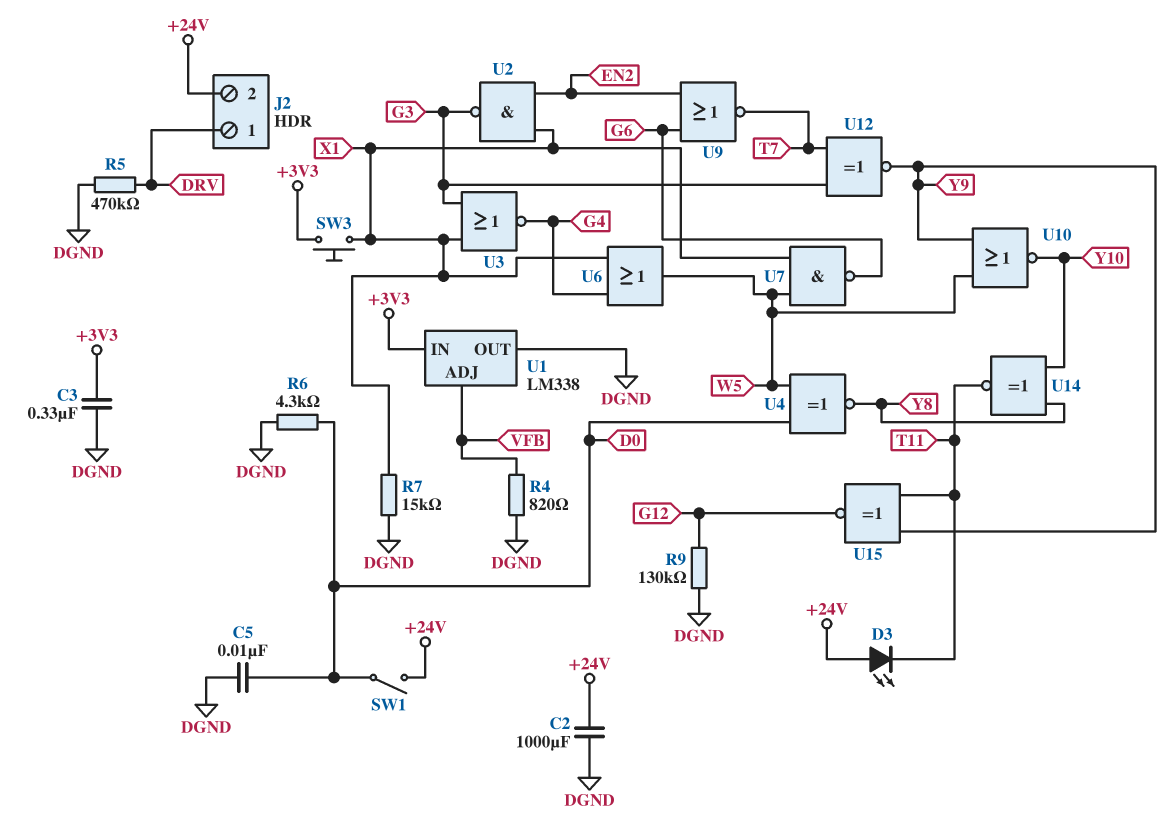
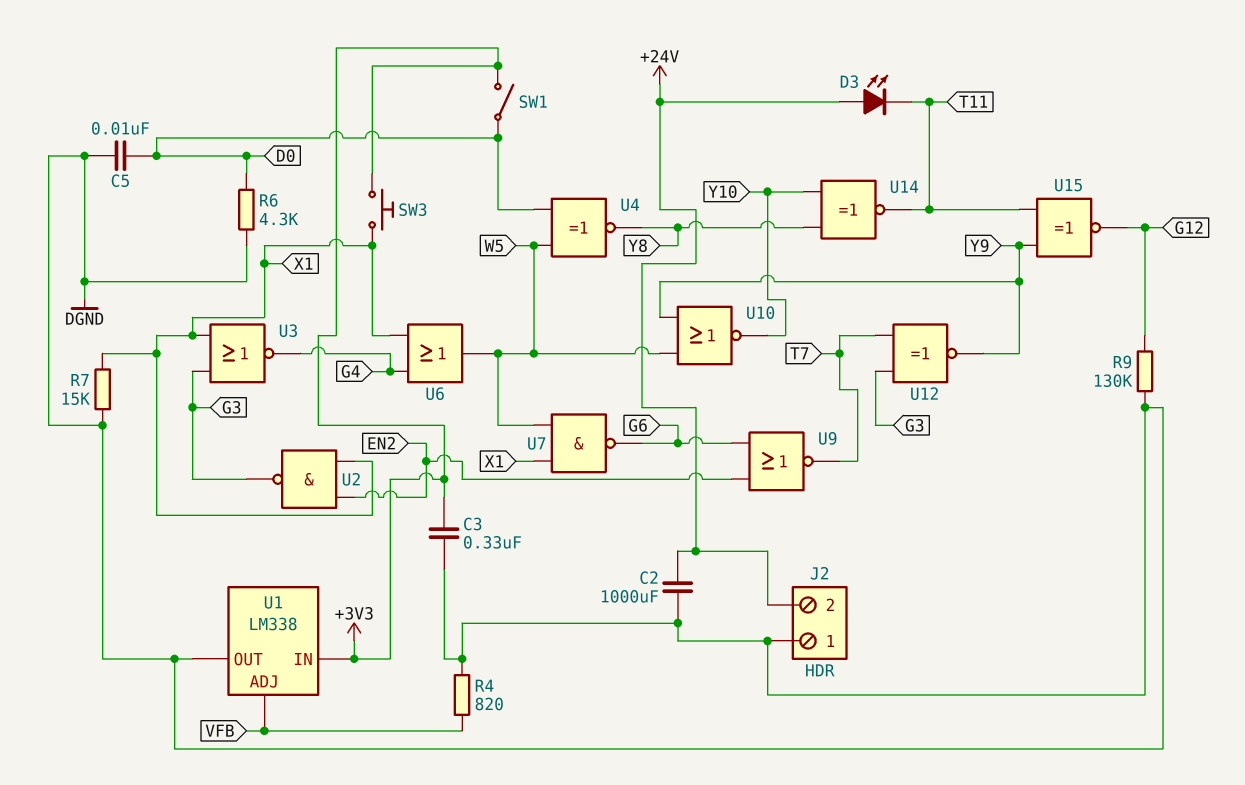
J2 pin 1: DRV -> DGND
R5: 470k (DGND, DRV) -> none
SW1: switch (+24V, D0) -> switch (+3V3, D0)

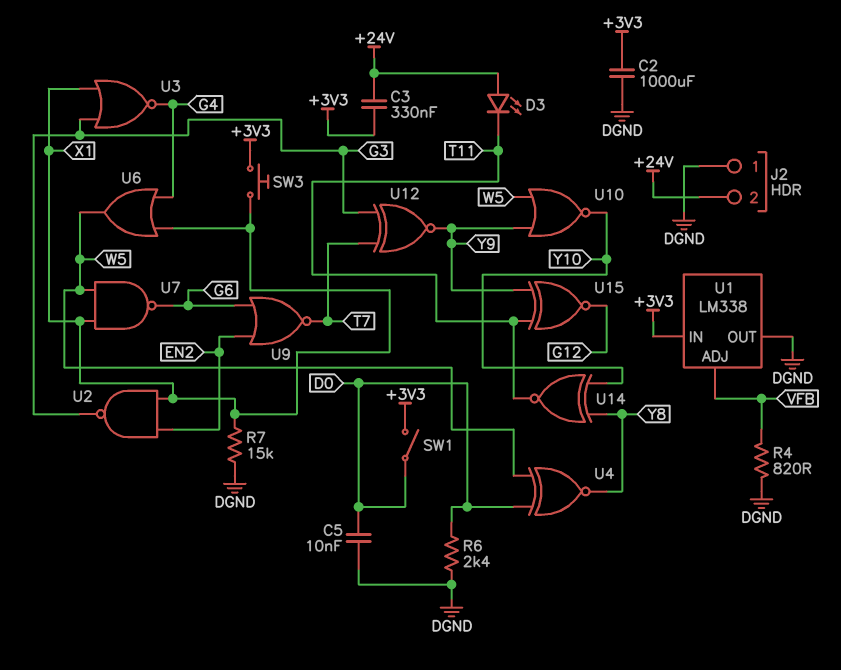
C2: 1000uF (+24V, DGND) -> 1000uF (+3V3, DGND)
C3: 330nF (+3V3, DGND) -> 330nF (+3V3, +24V)
R6: 4.3k (D0, DGND) -> 2.4k (D0, DGND)
R9: 130k (DGND, G12) -> none

